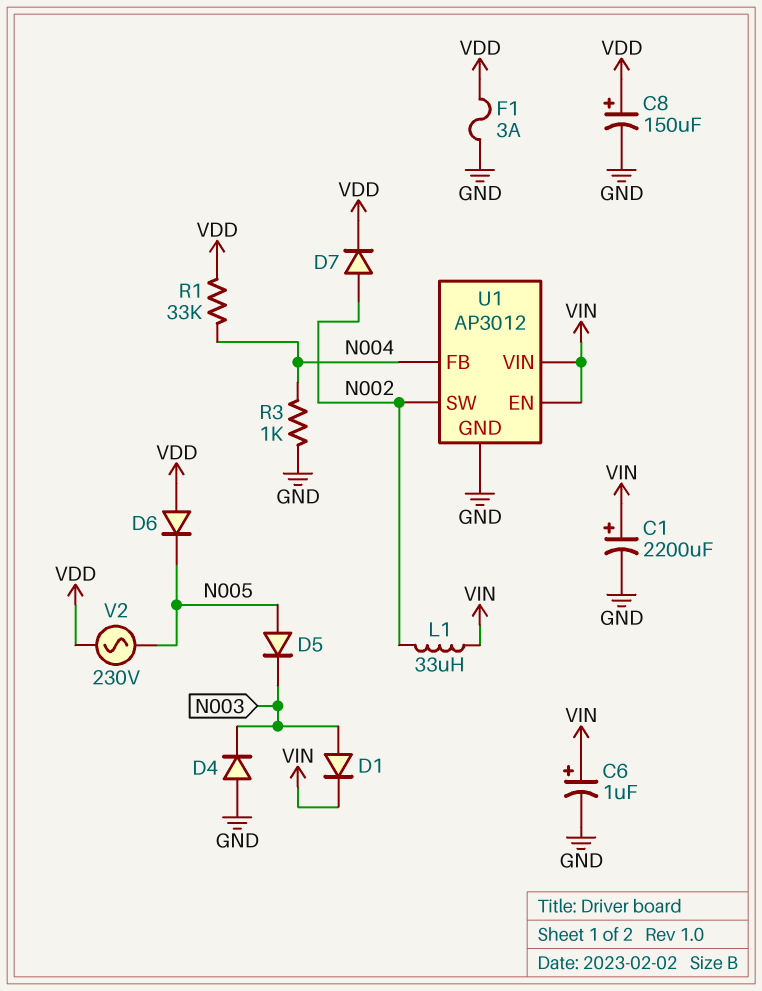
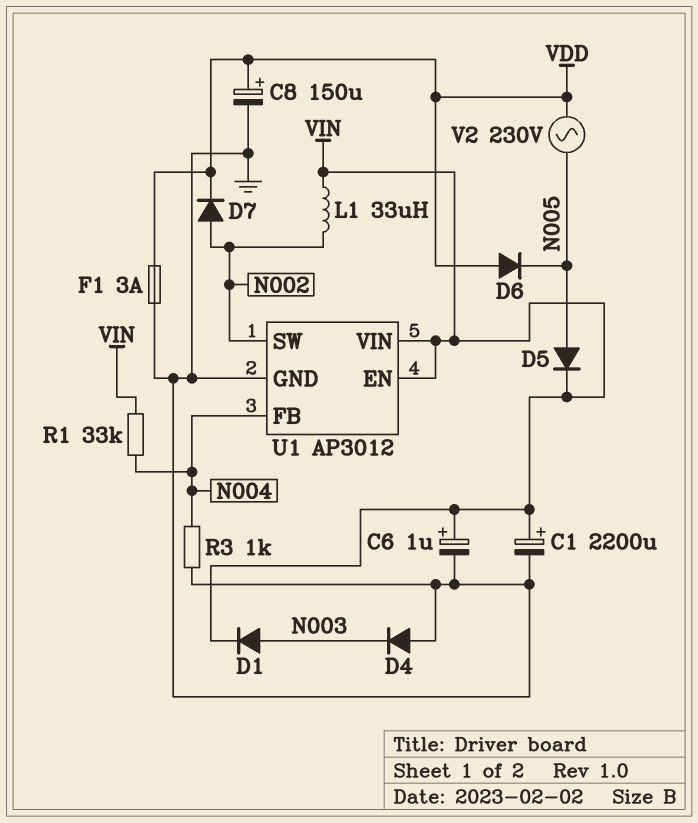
D5: diode (A N005, K N003) -> diode (A N005, K VIN)
R1: 33k (N004, VDD) -> 33k (N004, VIN)

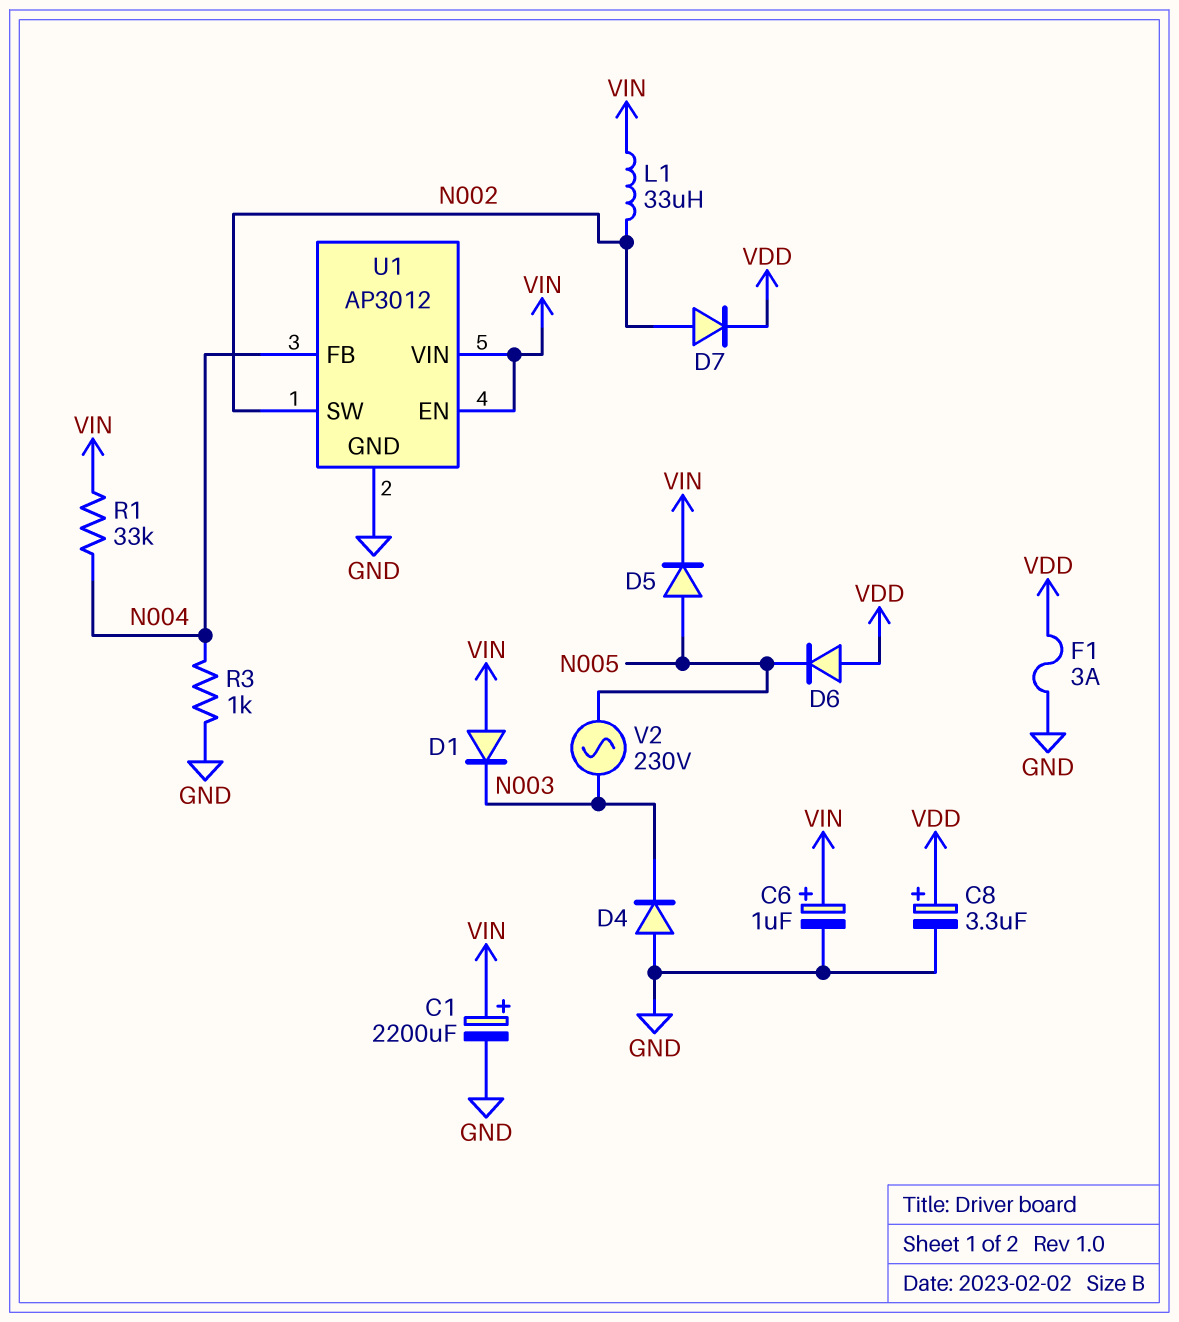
C8: 150uF (plus VDD, minus GND) -> 3.3uF (plus VDD, minus GND)
D1: diode (A N003, K VIN) -> diode (A VIN, K N003)
V2: AC 230V (N005, VDD) -> AC 230V (N003, N005)

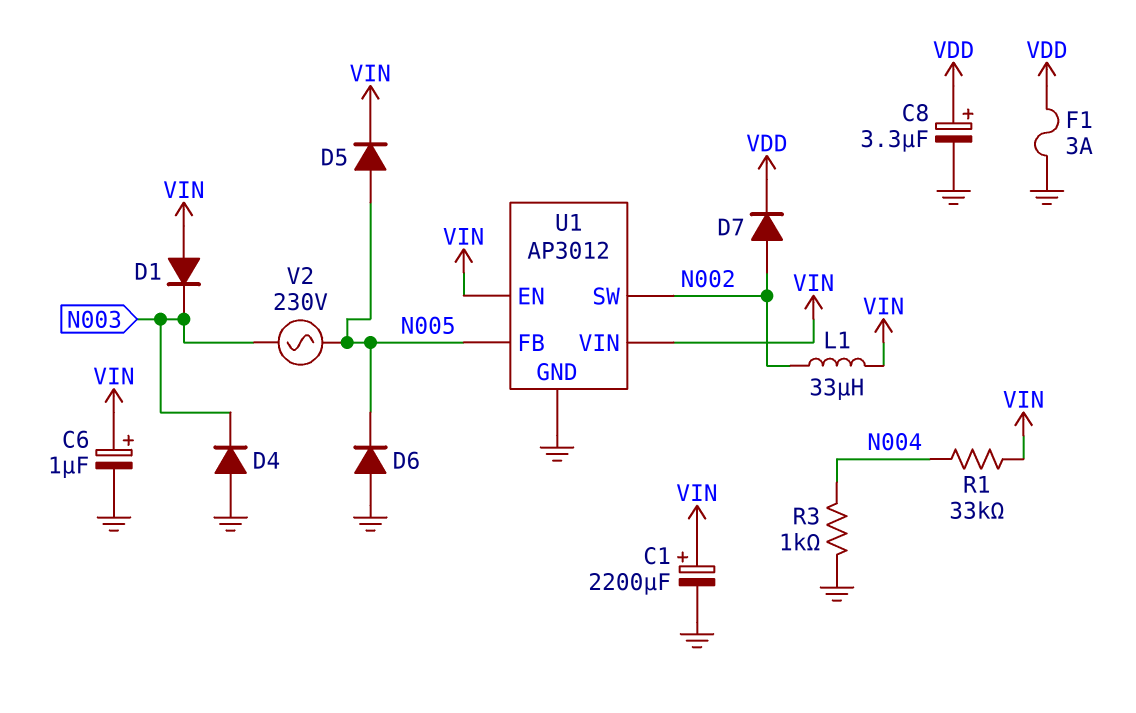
D6: diode (A VDD, K N005) -> diode (A GND, K N005)
U1 pin FB: N004 -> N005

